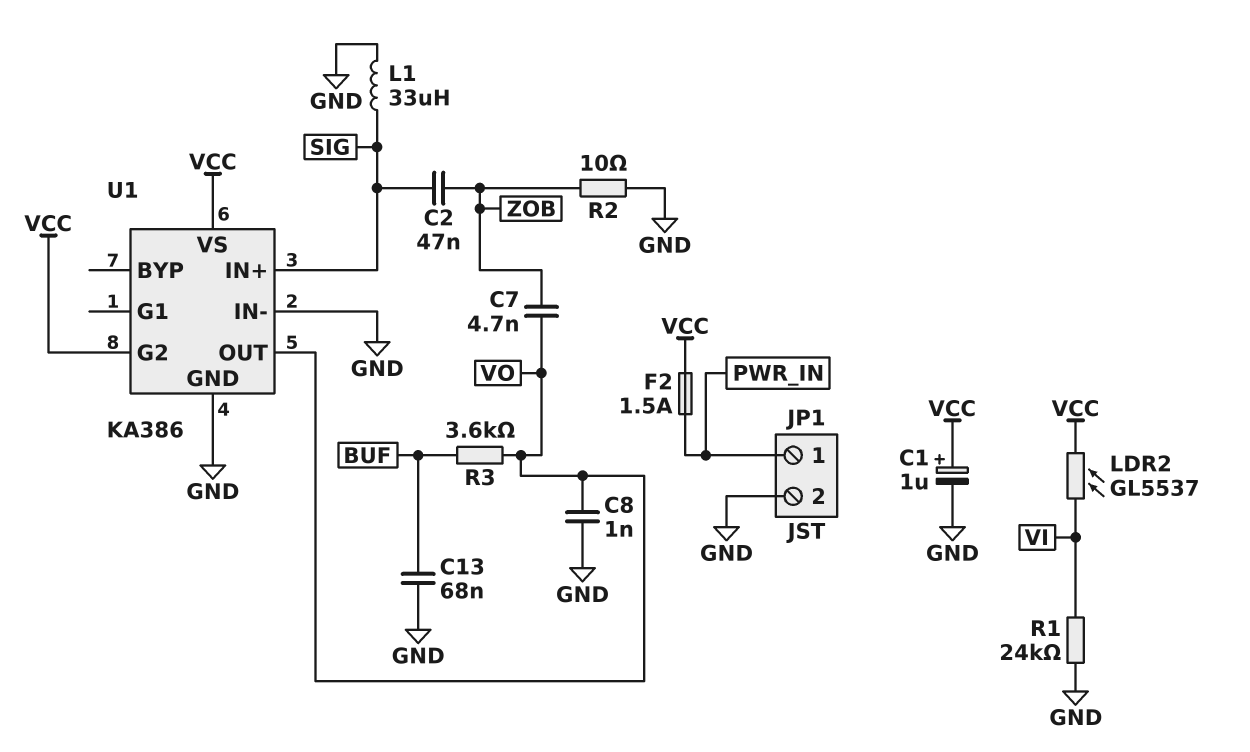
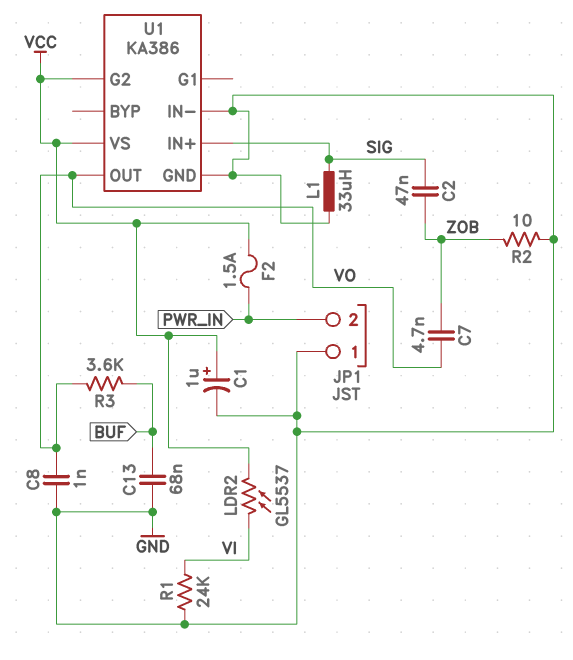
JP1 pin 1: PWR_IN -> GND
JP1 pin 2: GND -> PWR_IN

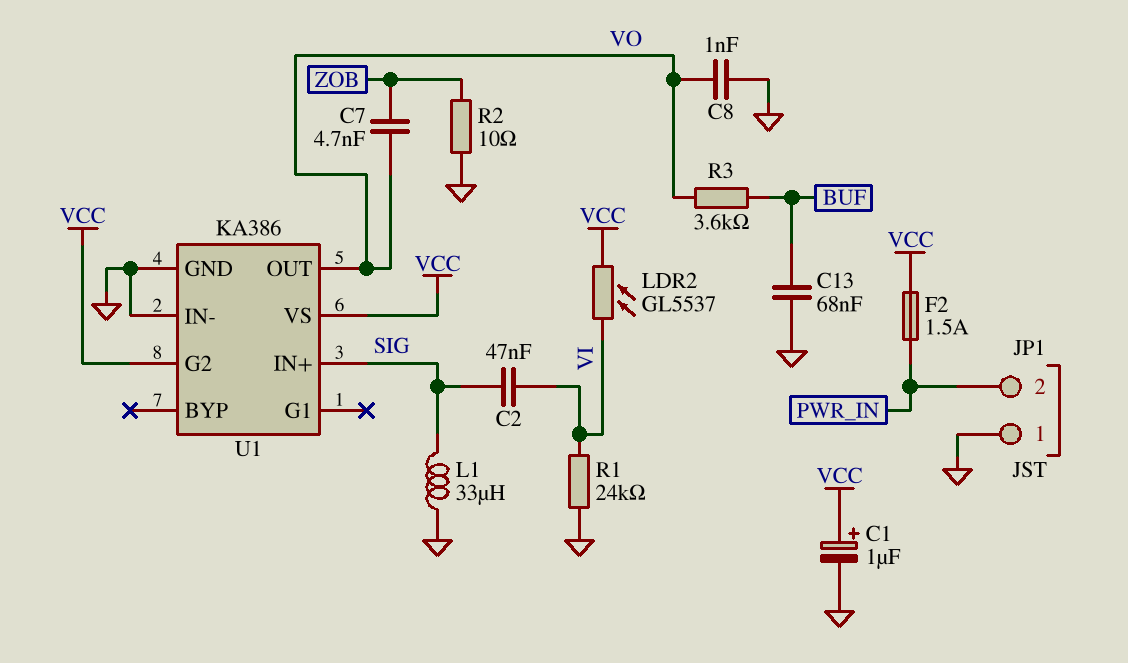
C2: 47nF (SIG, ZOB) -> 47nF (SIG, VI)

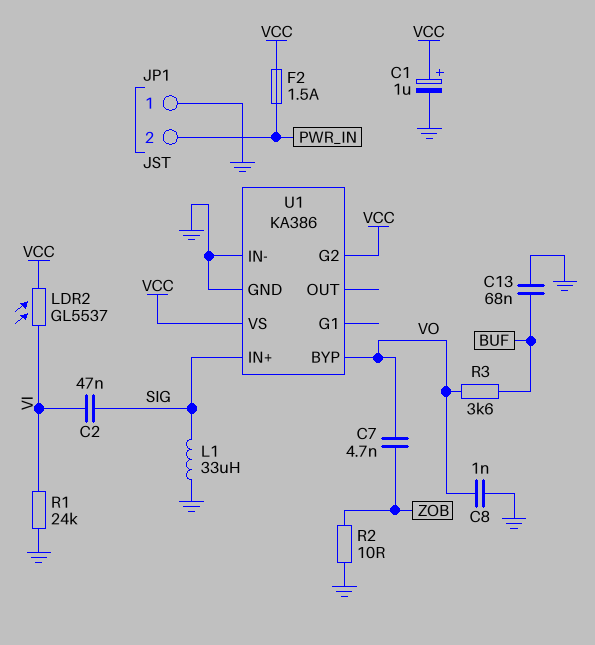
U1 pin BYP: none -> VO
U1 pin OUT: VO -> none

